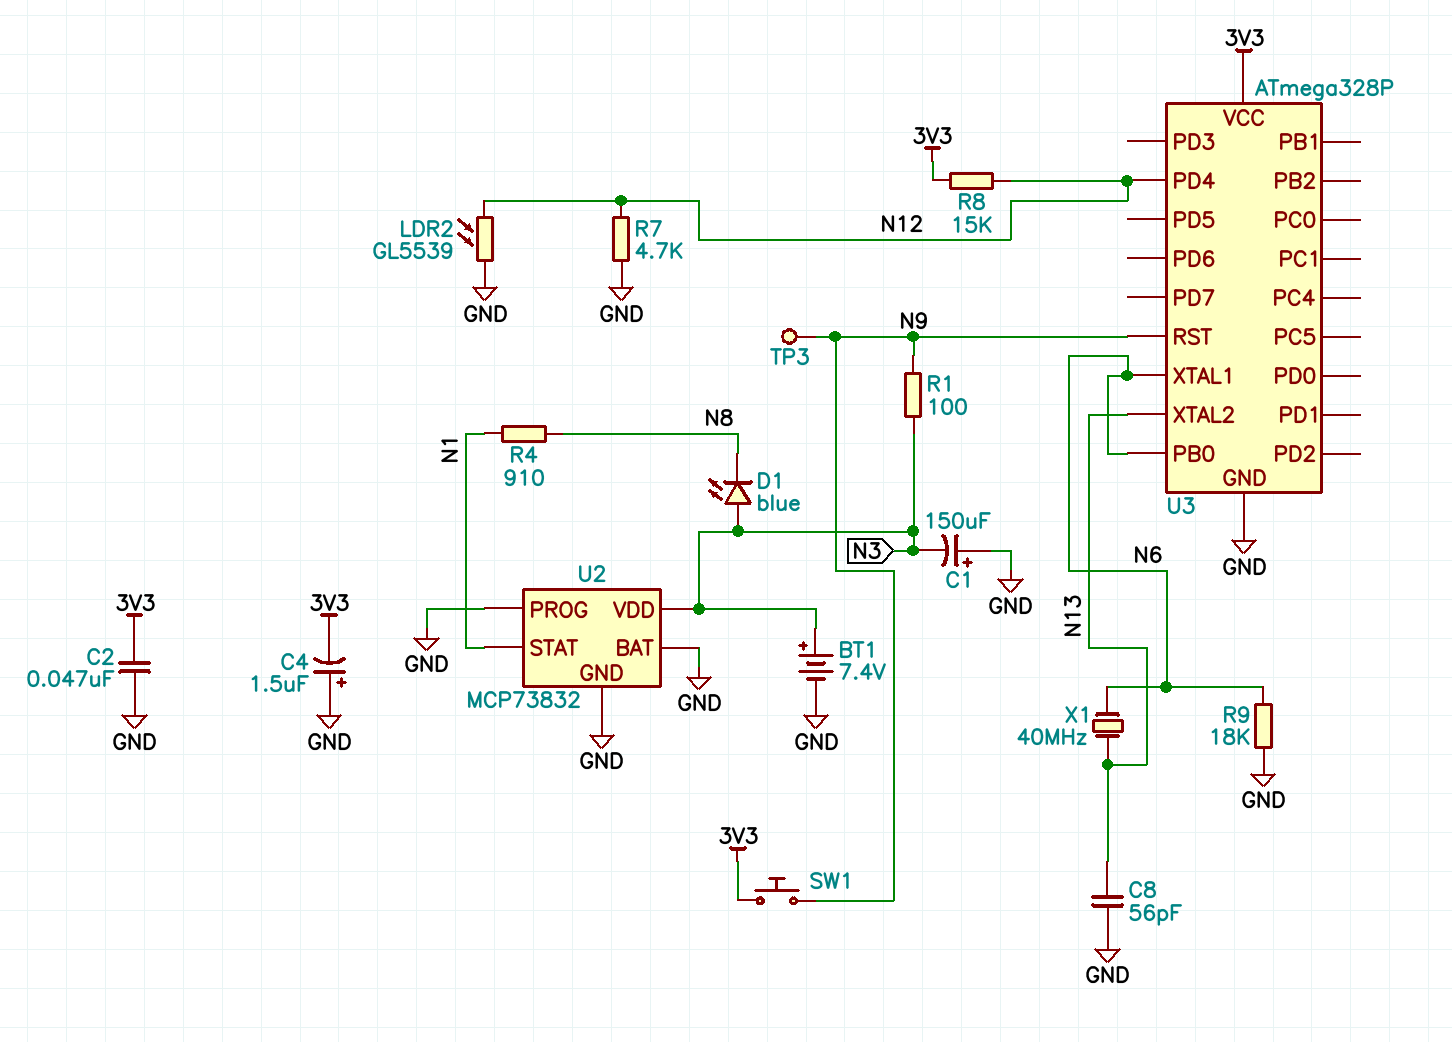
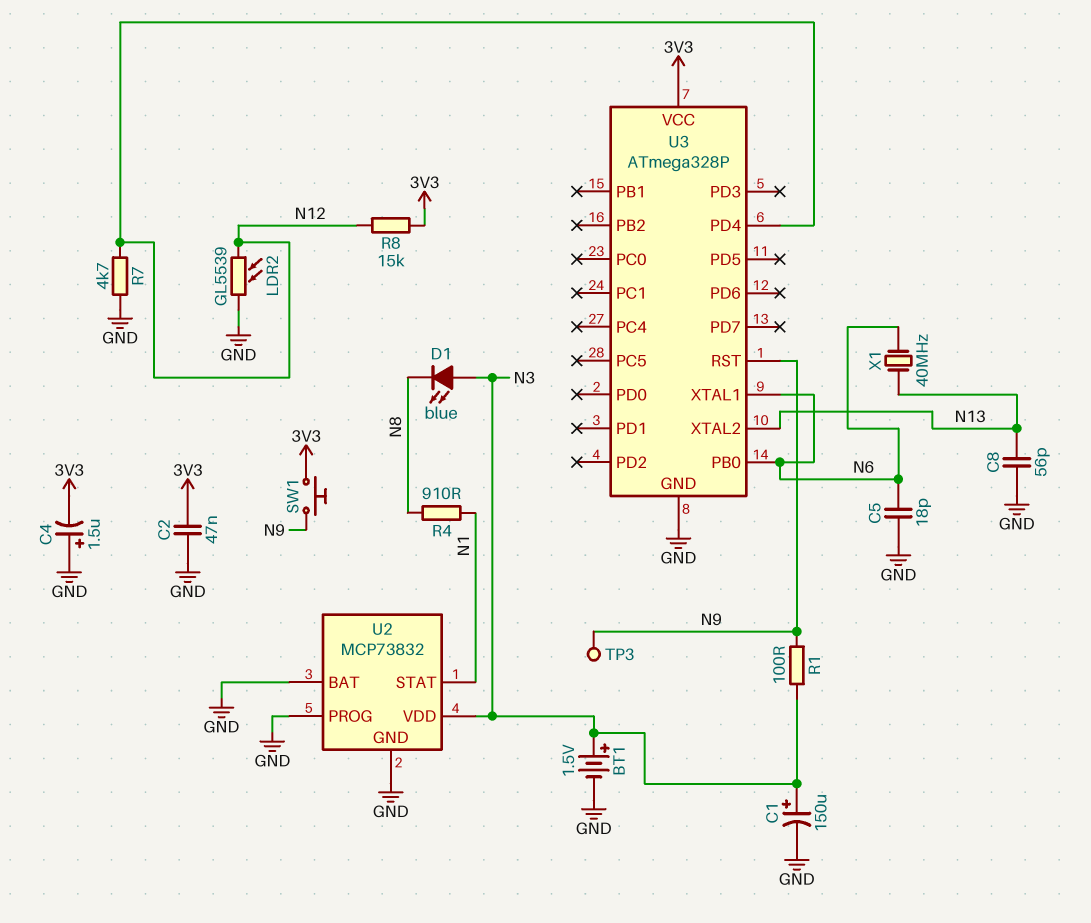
BT1: 7.4V (plus N3, minus GND) -> 1.5V (plus N3, minus GND)
C1: 150uF (plus GND, minus N3) -> 150uF (plus N3, minus GND)
C5: none -> 18pF (GND, N6)
R9: 18k (GND, N6) -> none

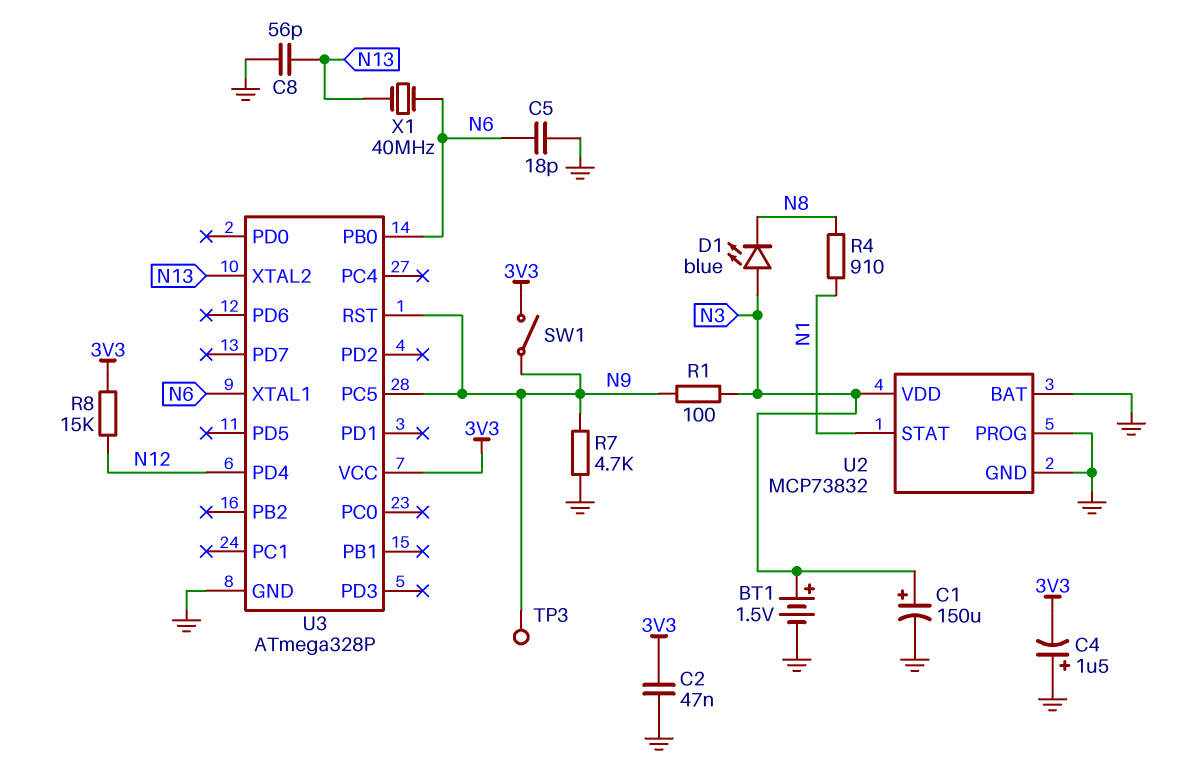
LDR2: GL5539 (GND, N12) -> none
R7: 4.7k (GND, N12) -> 4.7k (GND, N9)
SW1: button (3V3, N9) -> switch (3V3, N9)
U3 pin PC5: none -> N9

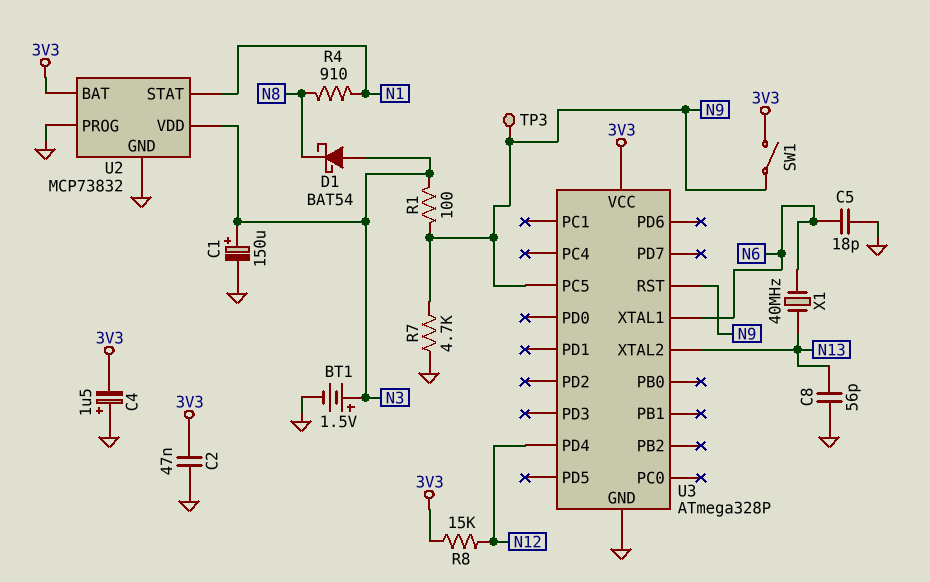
D1: LED blue (A N3, K N8) -> schottky BAT54 (A N3, K N8)
U2 pin BAT: GND -> 3V3
U3 pin PB0: N6 -> none

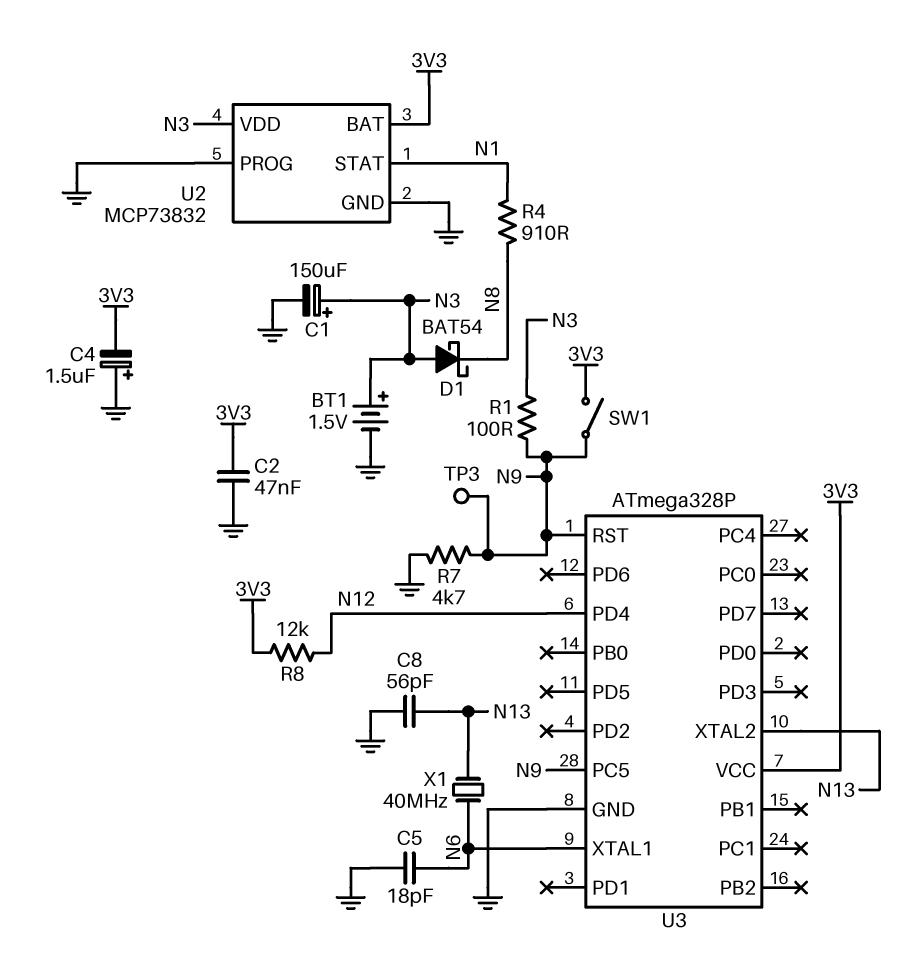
R8: 15k (3V3, N12) -> 12k (3V3, N12)

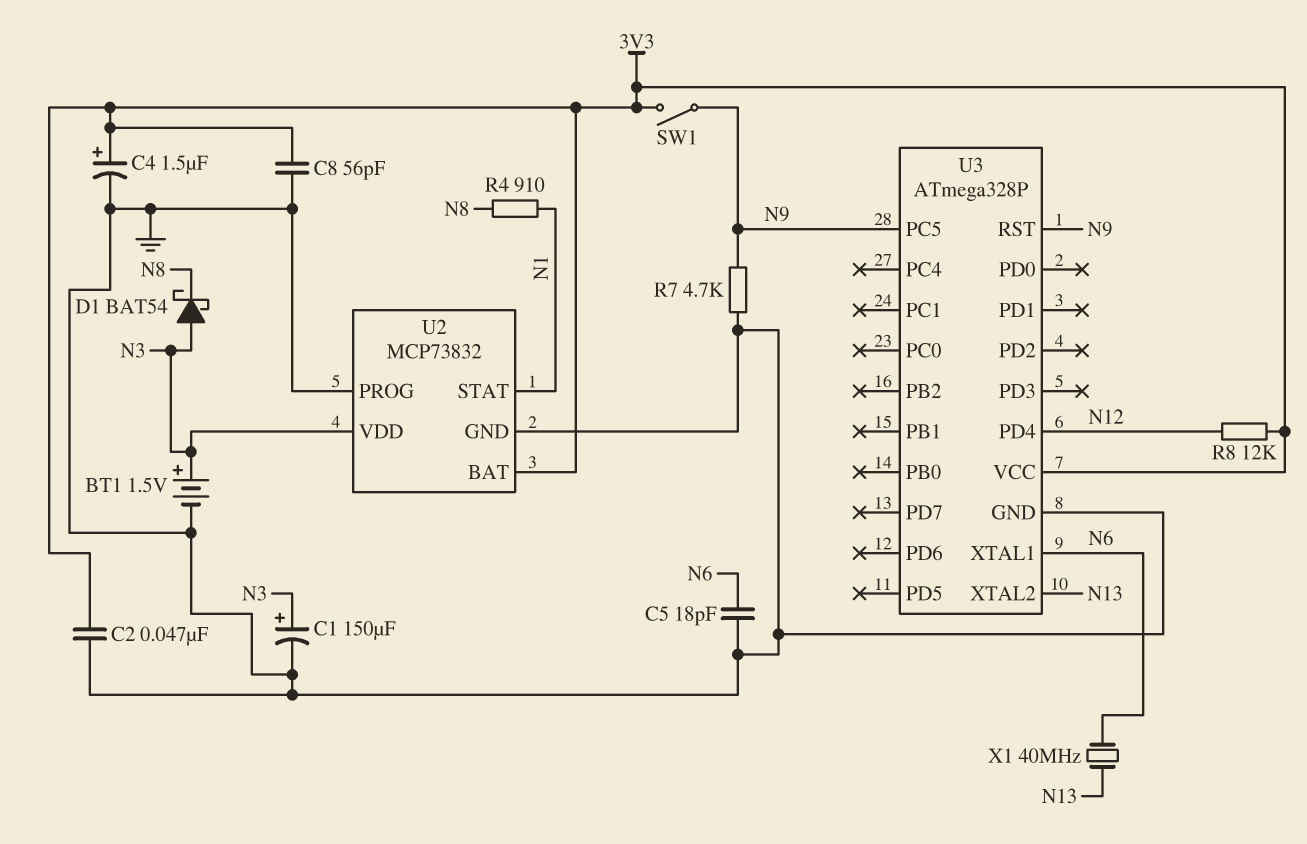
C4: 1.5uF (plus GND, minus 3V3) -> 1.5uF (plus 3V3, minus GND)
C8: 56pF (GND, N13) -> 56pF (3V3, GND)
R1: 100 (N3, N9) -> none
TP3: test point (N9) -> none

